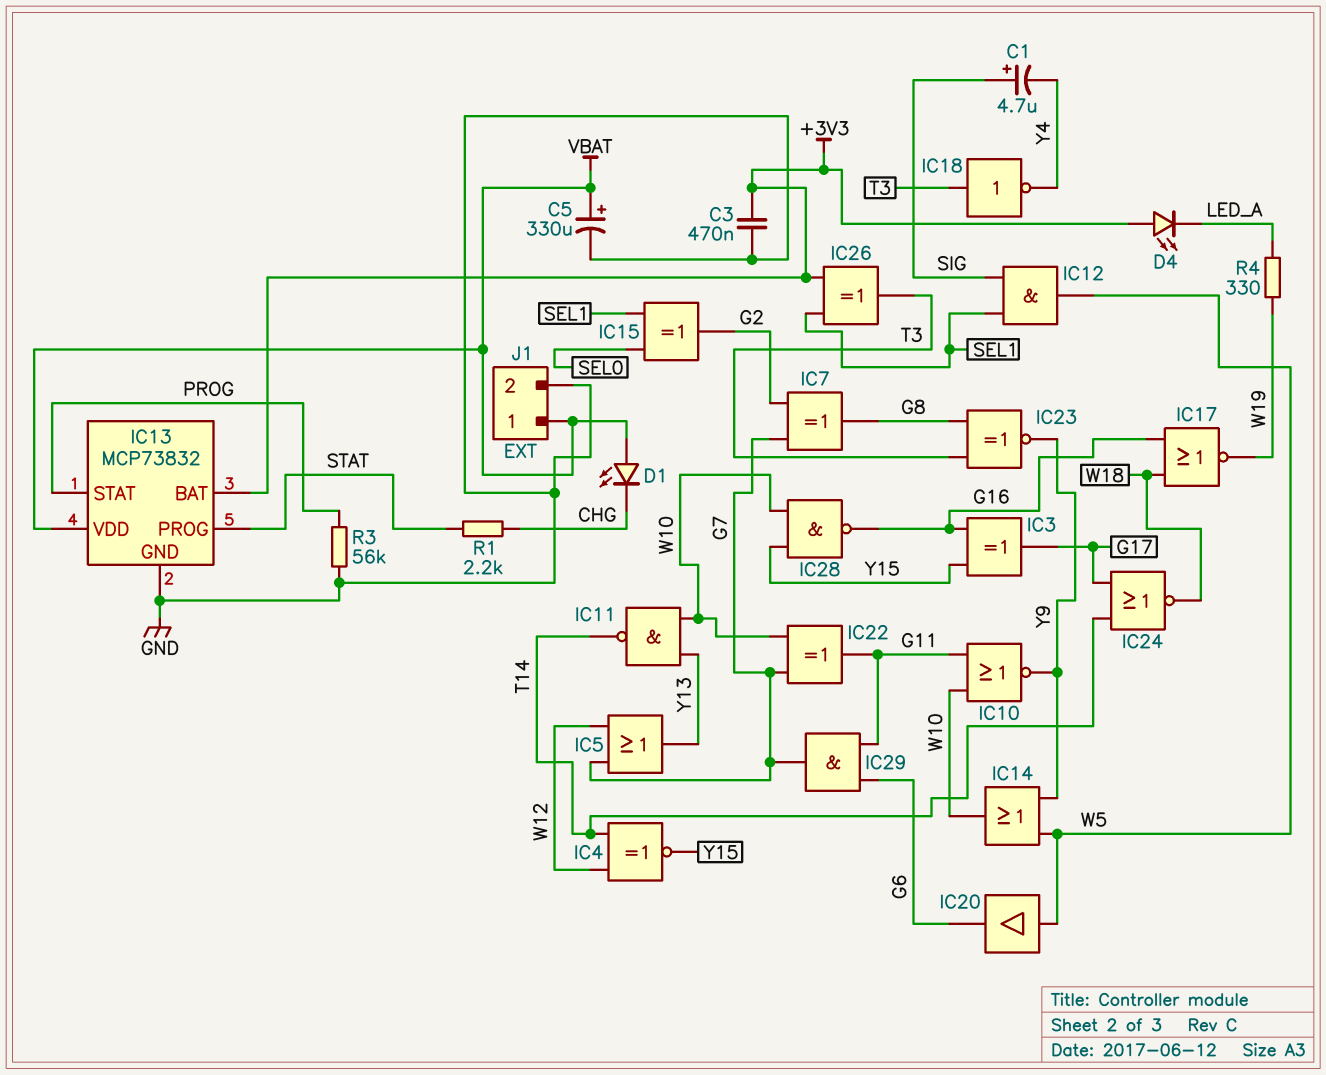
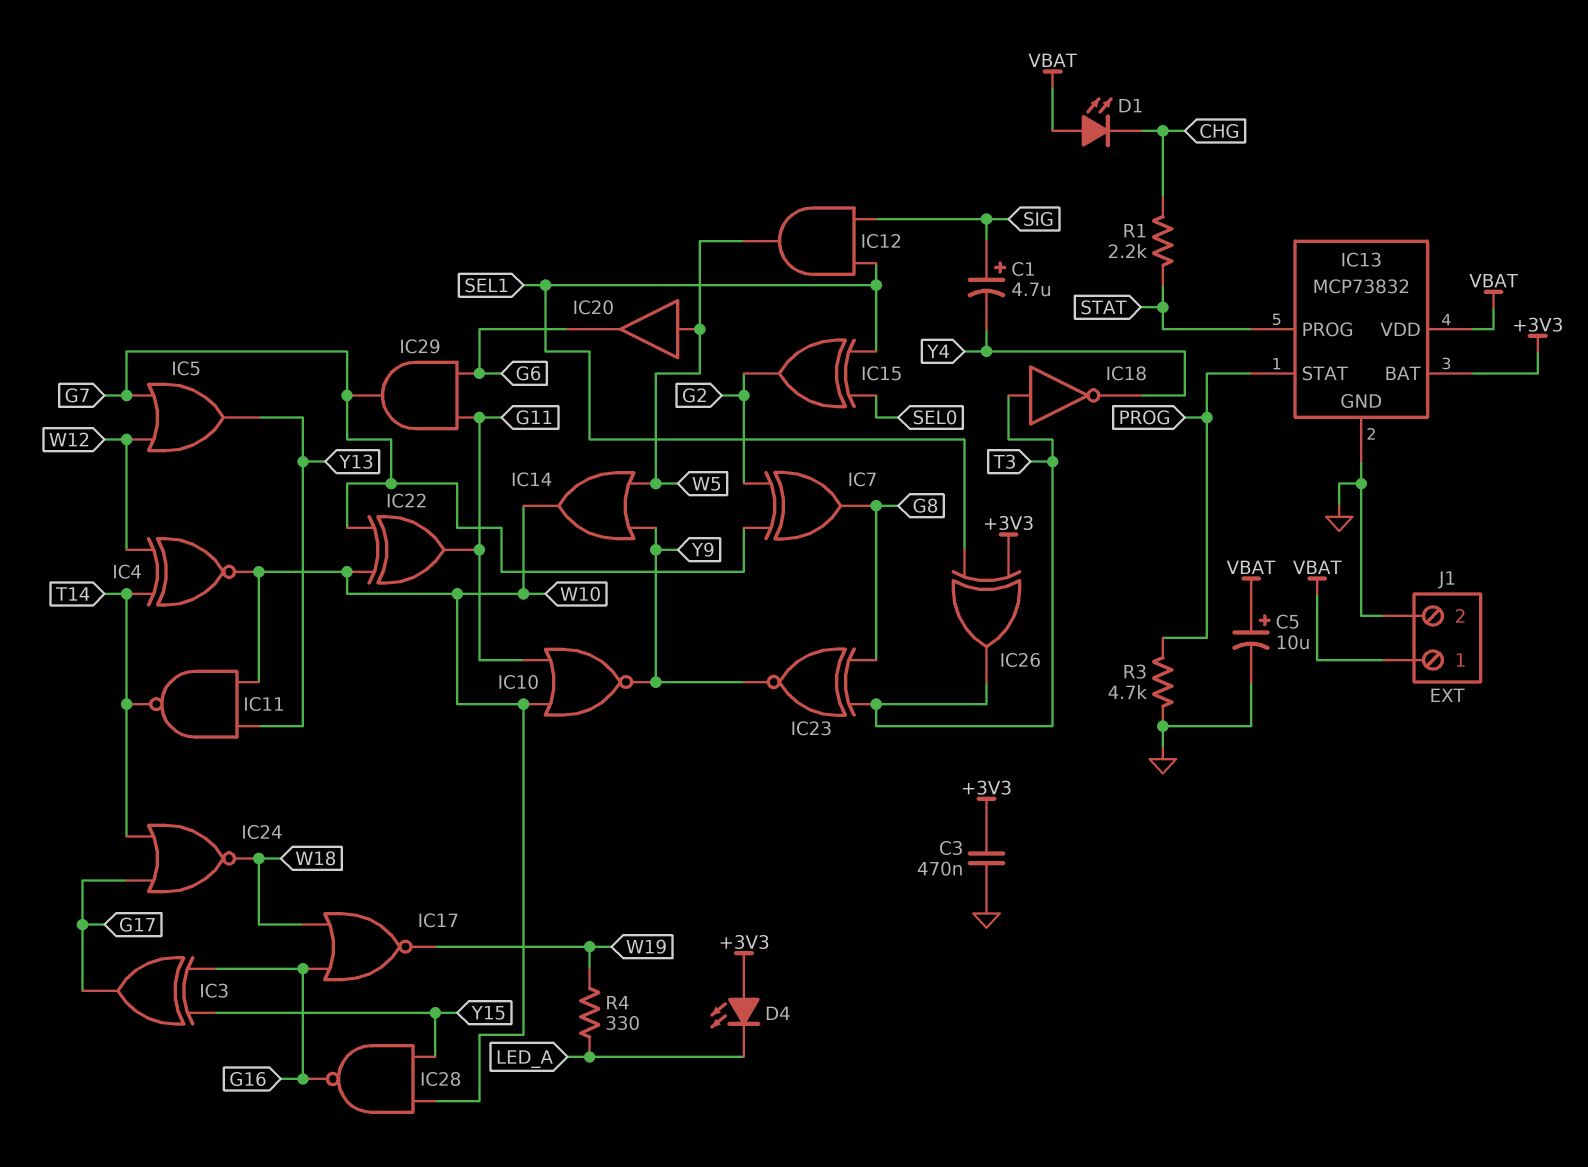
C5: 330uF (plus VBAT, minus GND) -> 10uF (plus VBAT, minus GND)
IC4: XNOR (in T14, in W12, out Y15) -> XNOR (in T14, in W12, out W10)
R3: 56k (GND, PROG) -> 4.7k (GND, PROG)

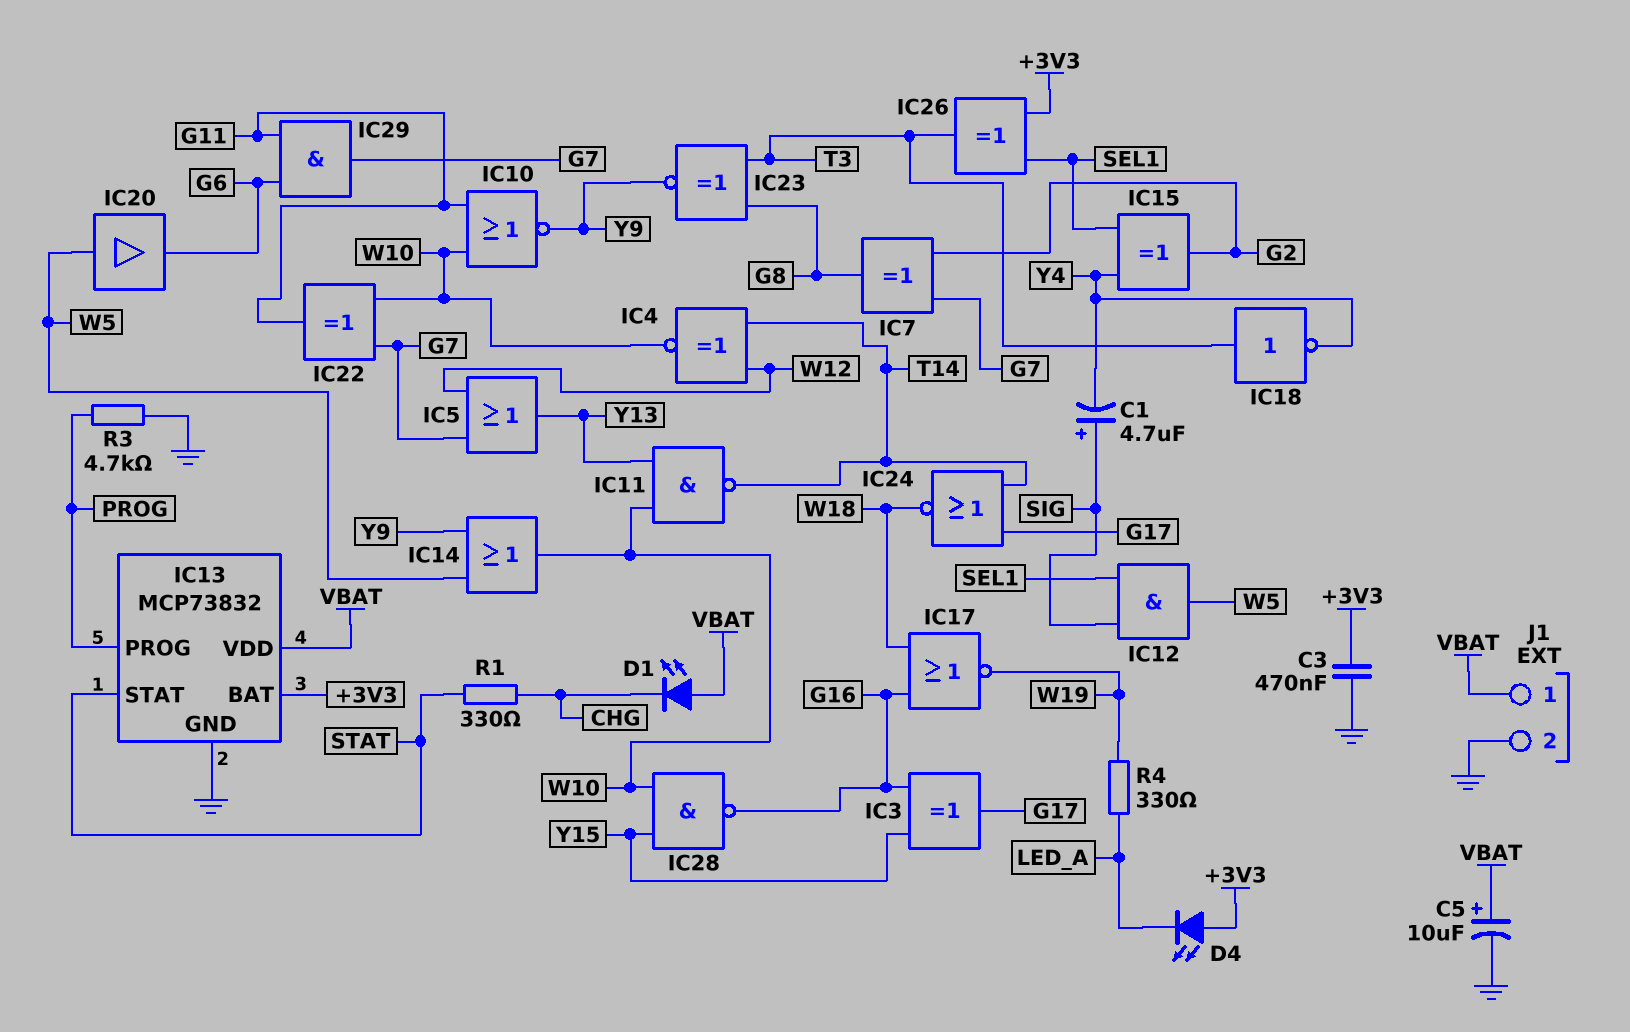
IC13 pin PROG: STAT -> PROG
IC13 pin STAT: PROG -> STAT
IC15: XOR (in SEL0, in SEL1, out G2) -> XOR (in SEL1, in Y4, out G2)
R1: 2.2k (CHG, STAT) -> 330 (CHG, STAT)

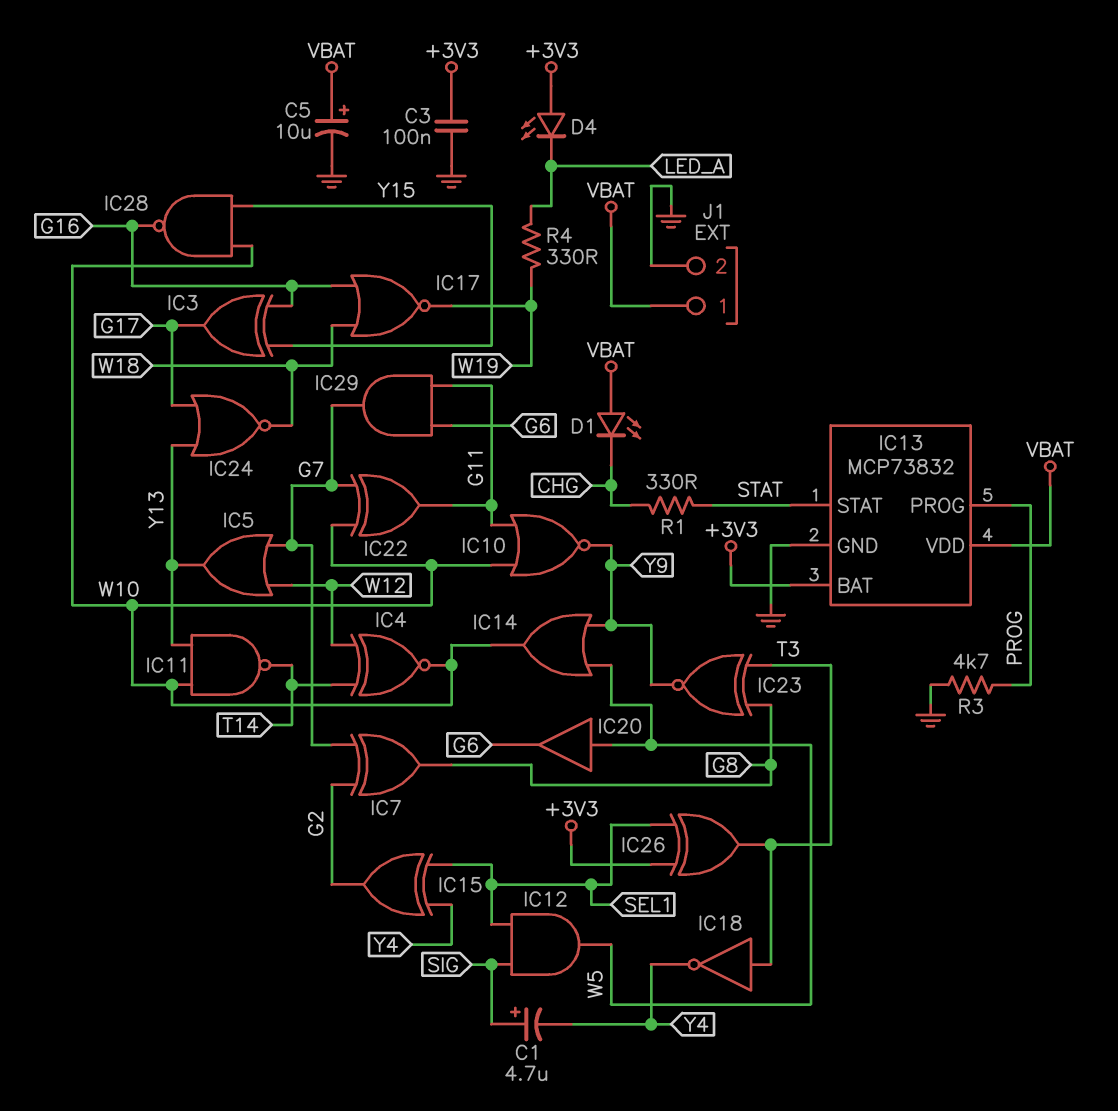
C3: 470nF (+3V3, GND) -> 100nF (+3V3, GND)
IC24: NOR (in G17, in T14, out W18) -> NOR (in G17, in Y13, out W18)

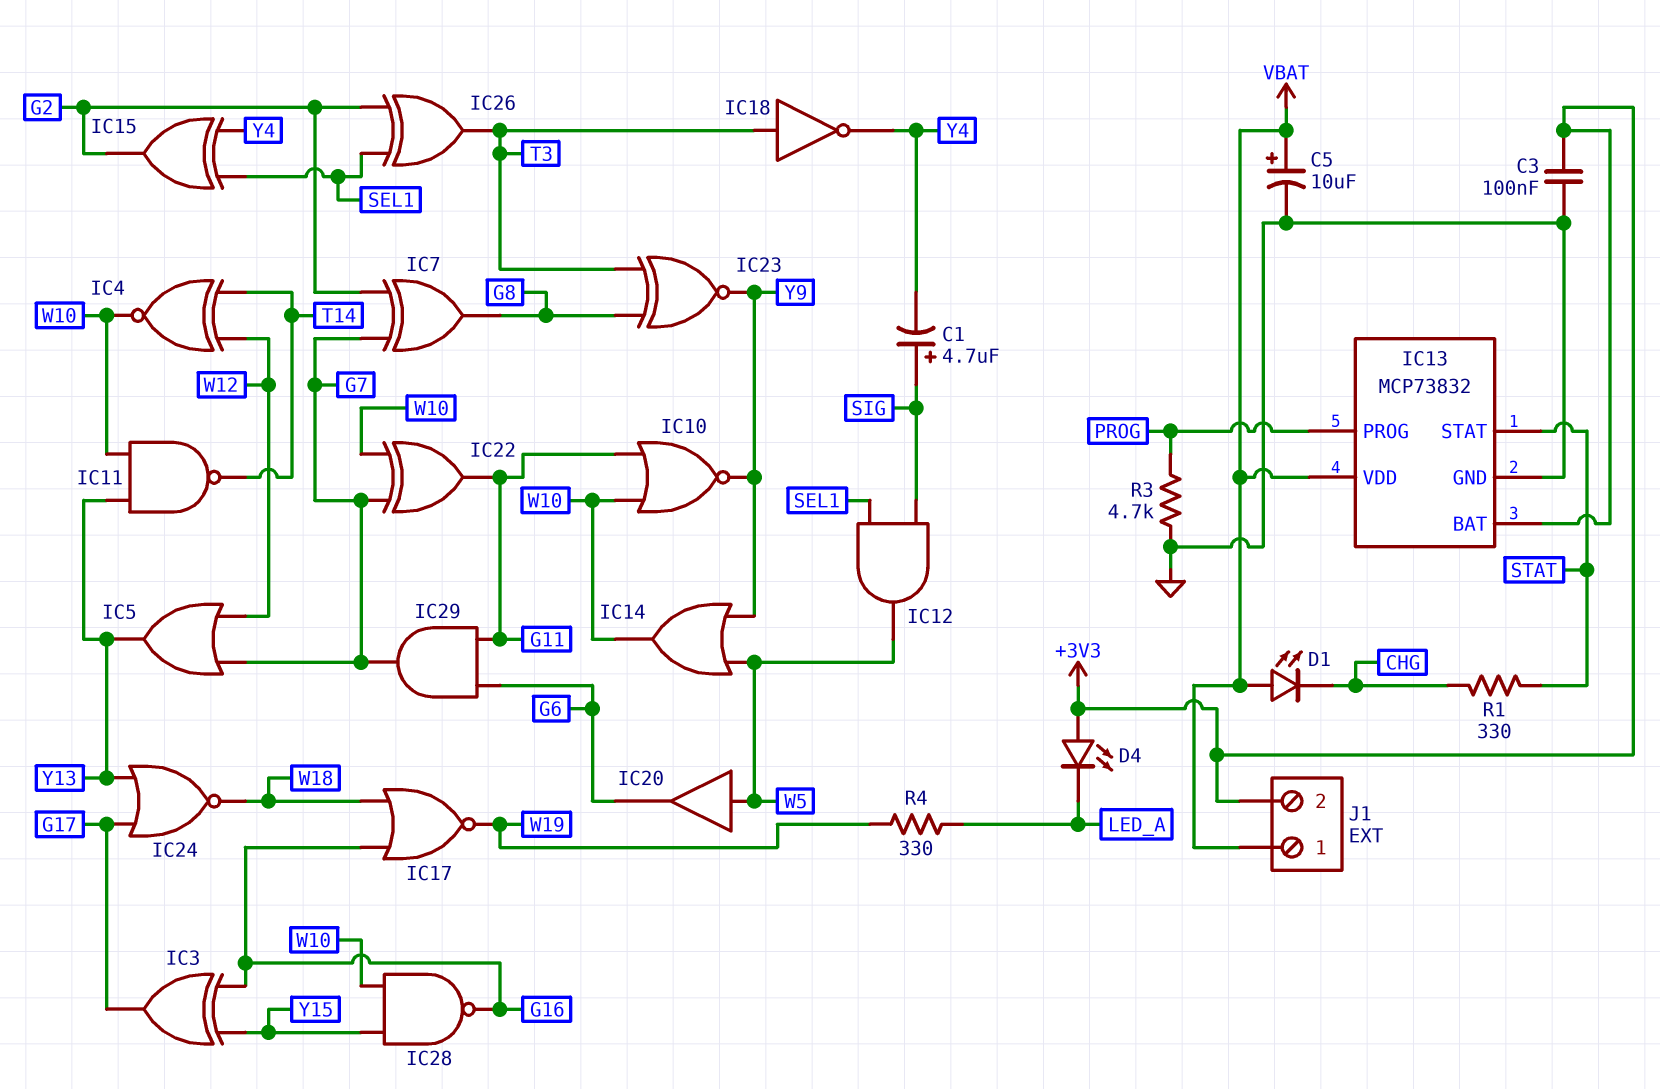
IC26: XOR (in +3V3, in SEL1, out T3) -> XOR (in G2, in SEL1, out T3)
J1 pin 2: GND -> +3V3

